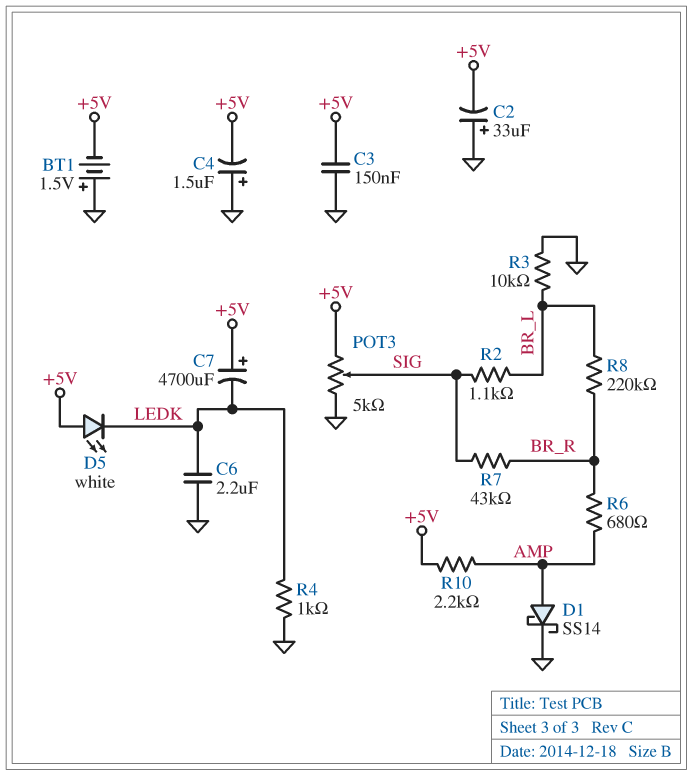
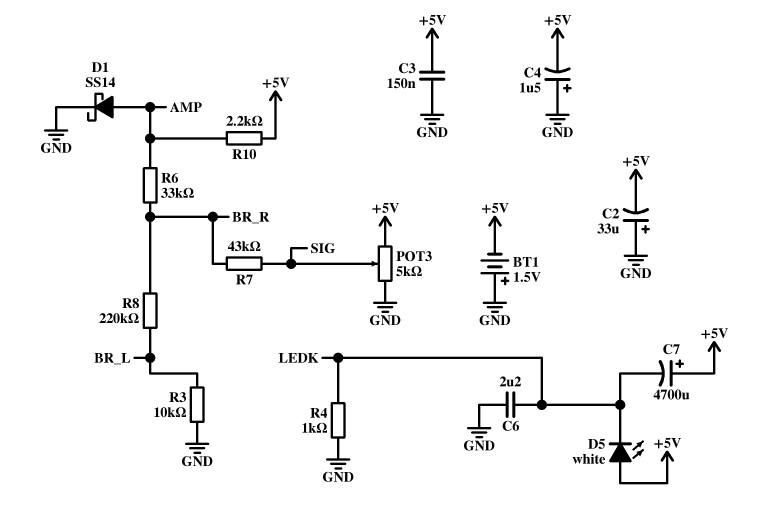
R2: 1.1k (BR_L, SIG) -> none
R6: 680 (AMP, BR_R) -> 33k (AMP, BR_R)

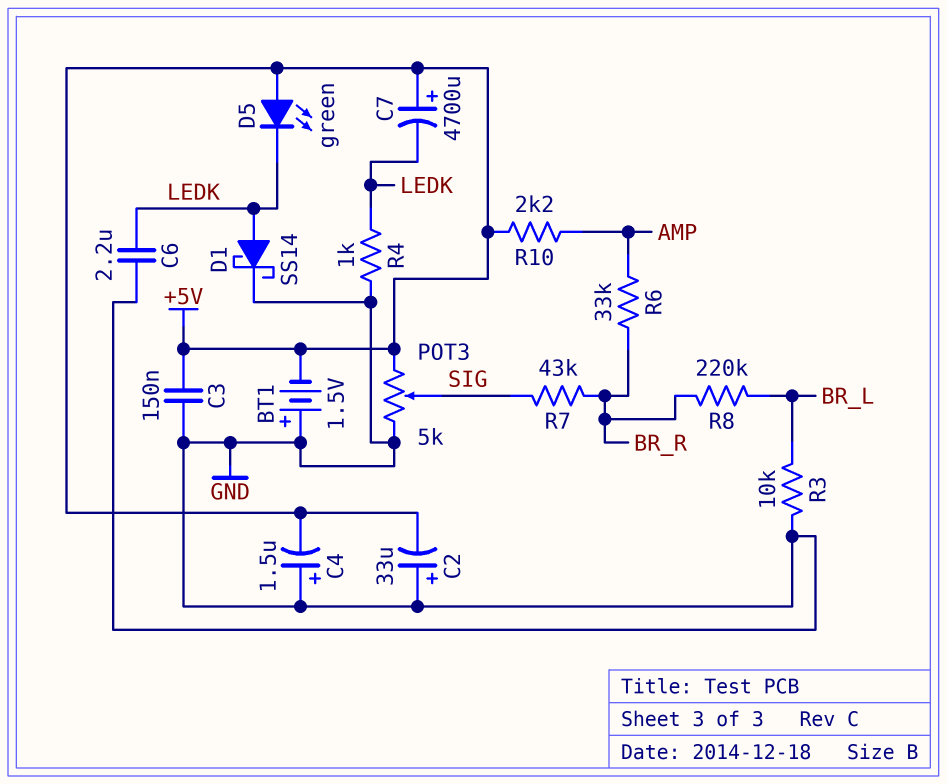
D1: schottky SS14 (A AMP, K GND) -> schottky SS14 (A LEDK, K GND)
D5: LED white (A +5V, K LEDK) -> LED green (A +5V, K LEDK)

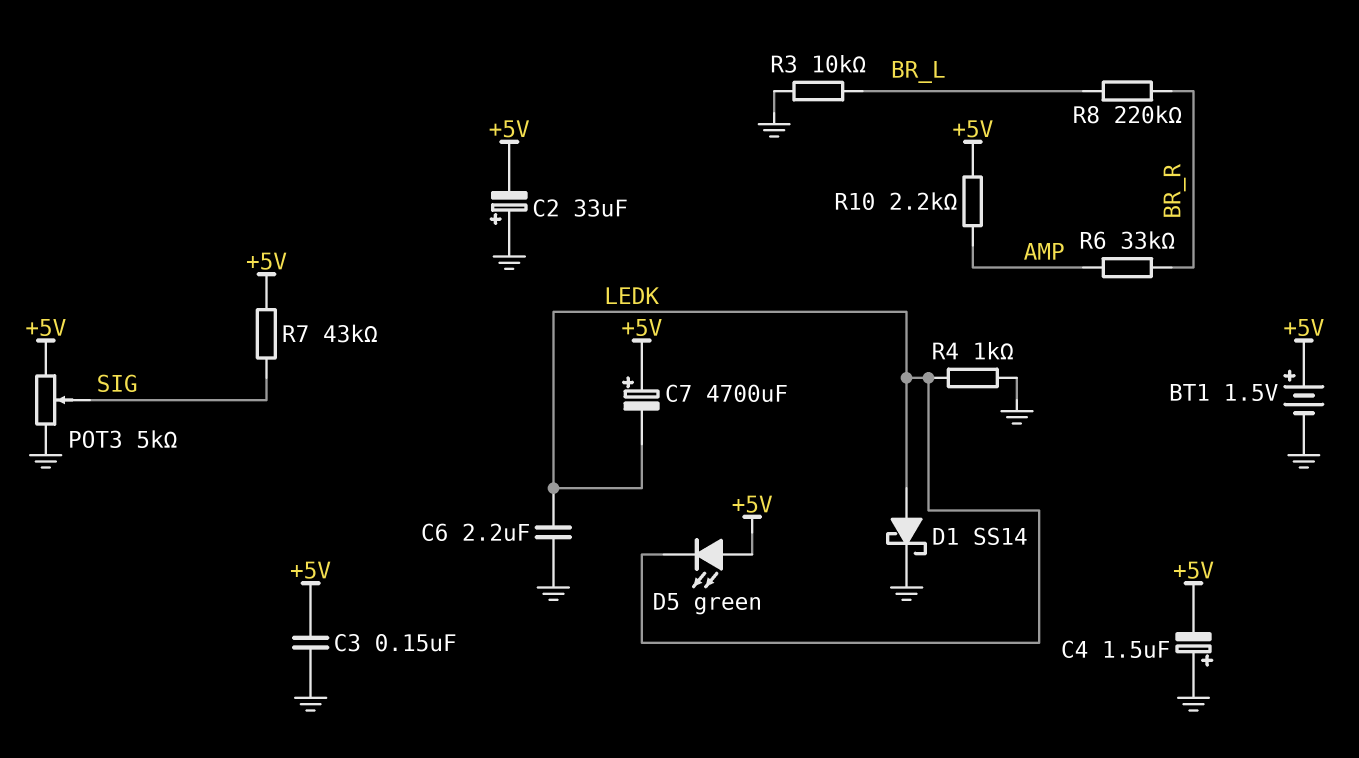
BT1: 1.5V (plus GND, minus +5V) -> 1.5V (plus +5V, minus GND)
R7: 43k (BR_R, SIG) -> 43k (+5V, SIG)

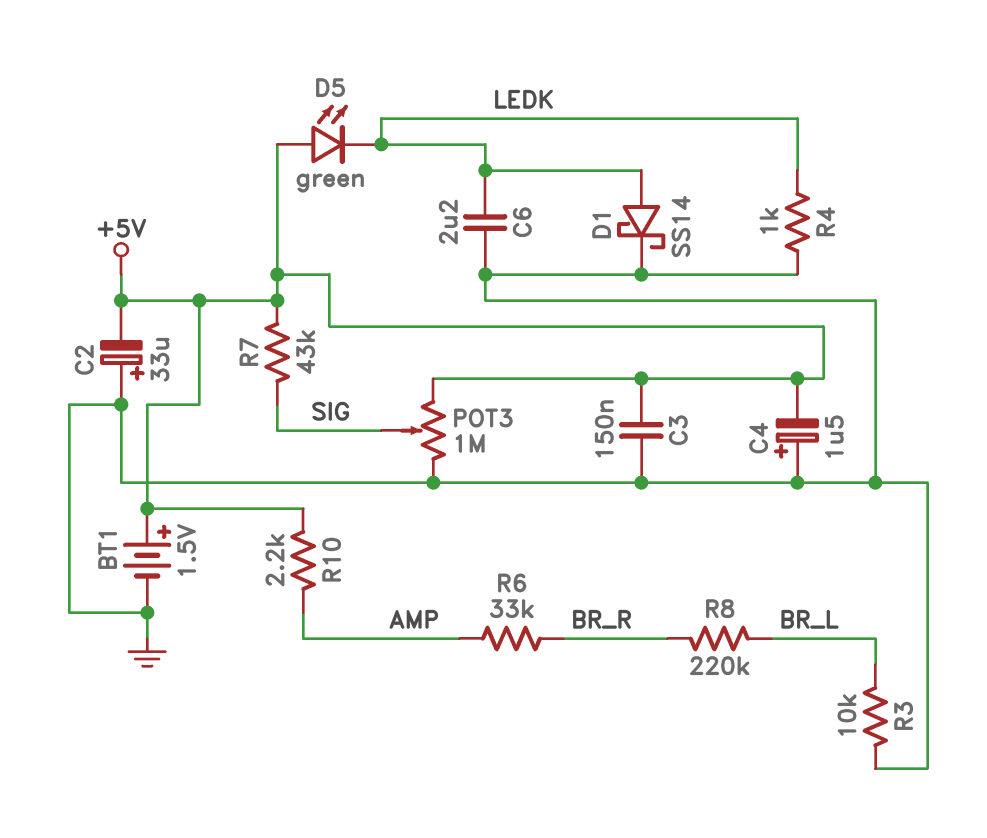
C7: 4700uF (plus +5V, minus LEDK) -> none
POT3: 5k (+5V, GND, wiper SIG) -> 1M (+5V, GND, wiper SIG)

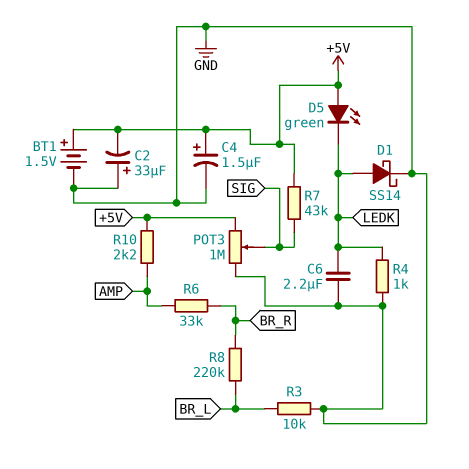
C3: 150nF (+5V, GND) -> none
C4: 1.5uF (plus GND, minus +5V) -> 1.5uF (plus +5V, minus GND)

